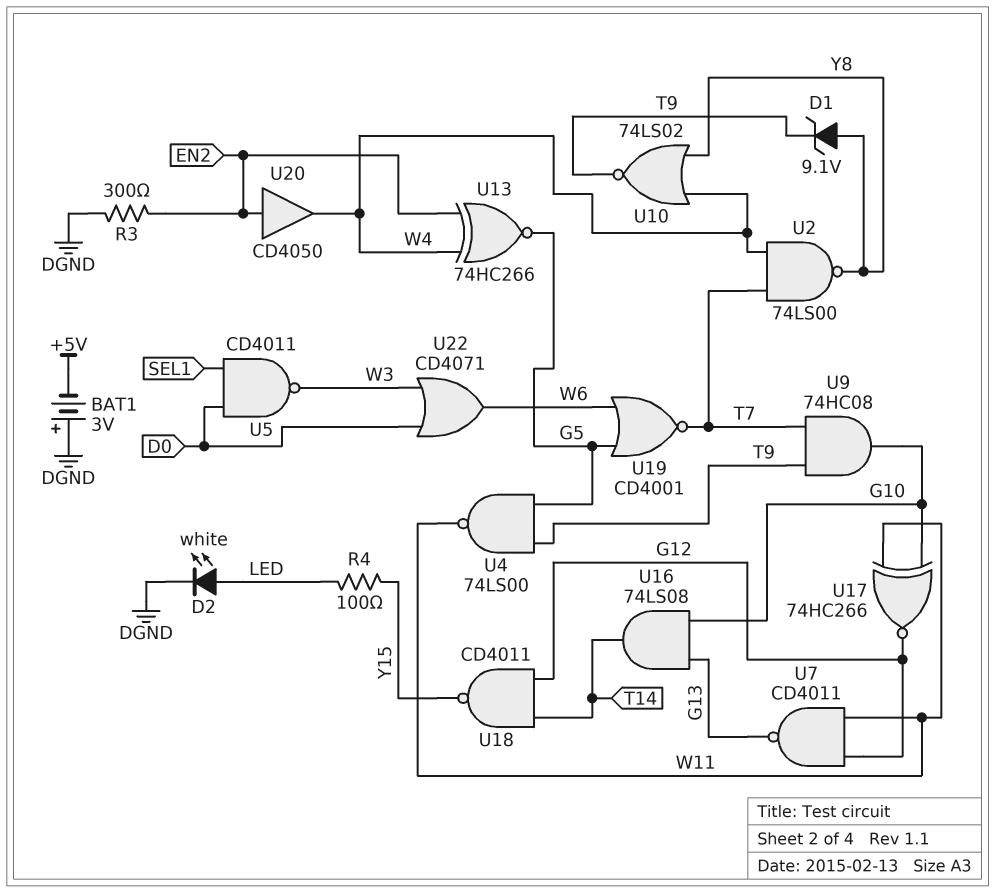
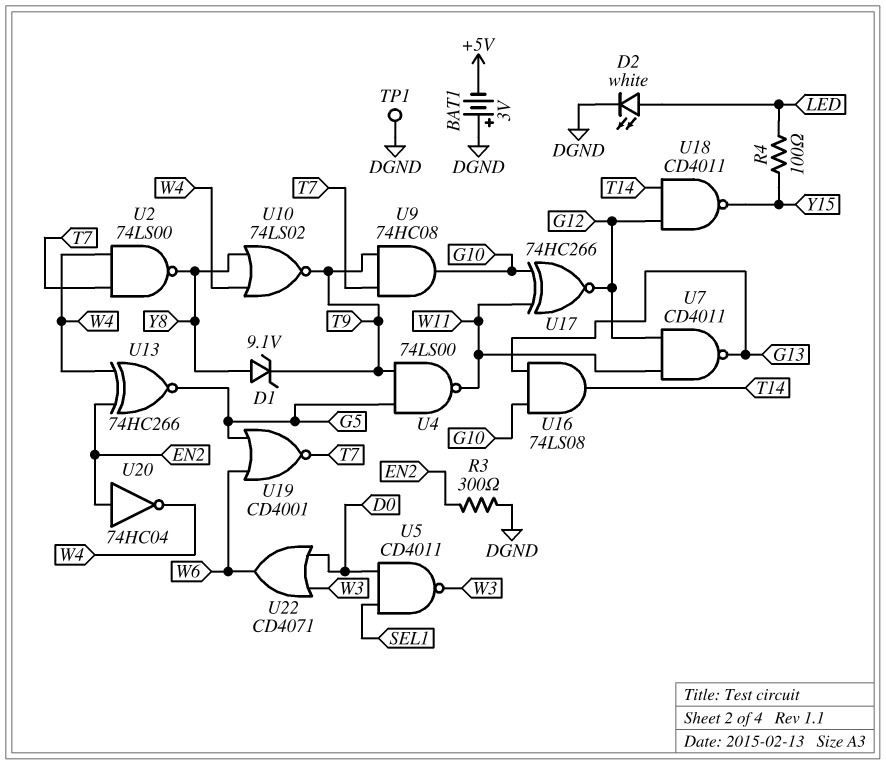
TP1: none -> test point (DGND)
U20: buffer CD4050 (in EN2, out W4) -> NOT 74HC04 (in EN2, out W4)

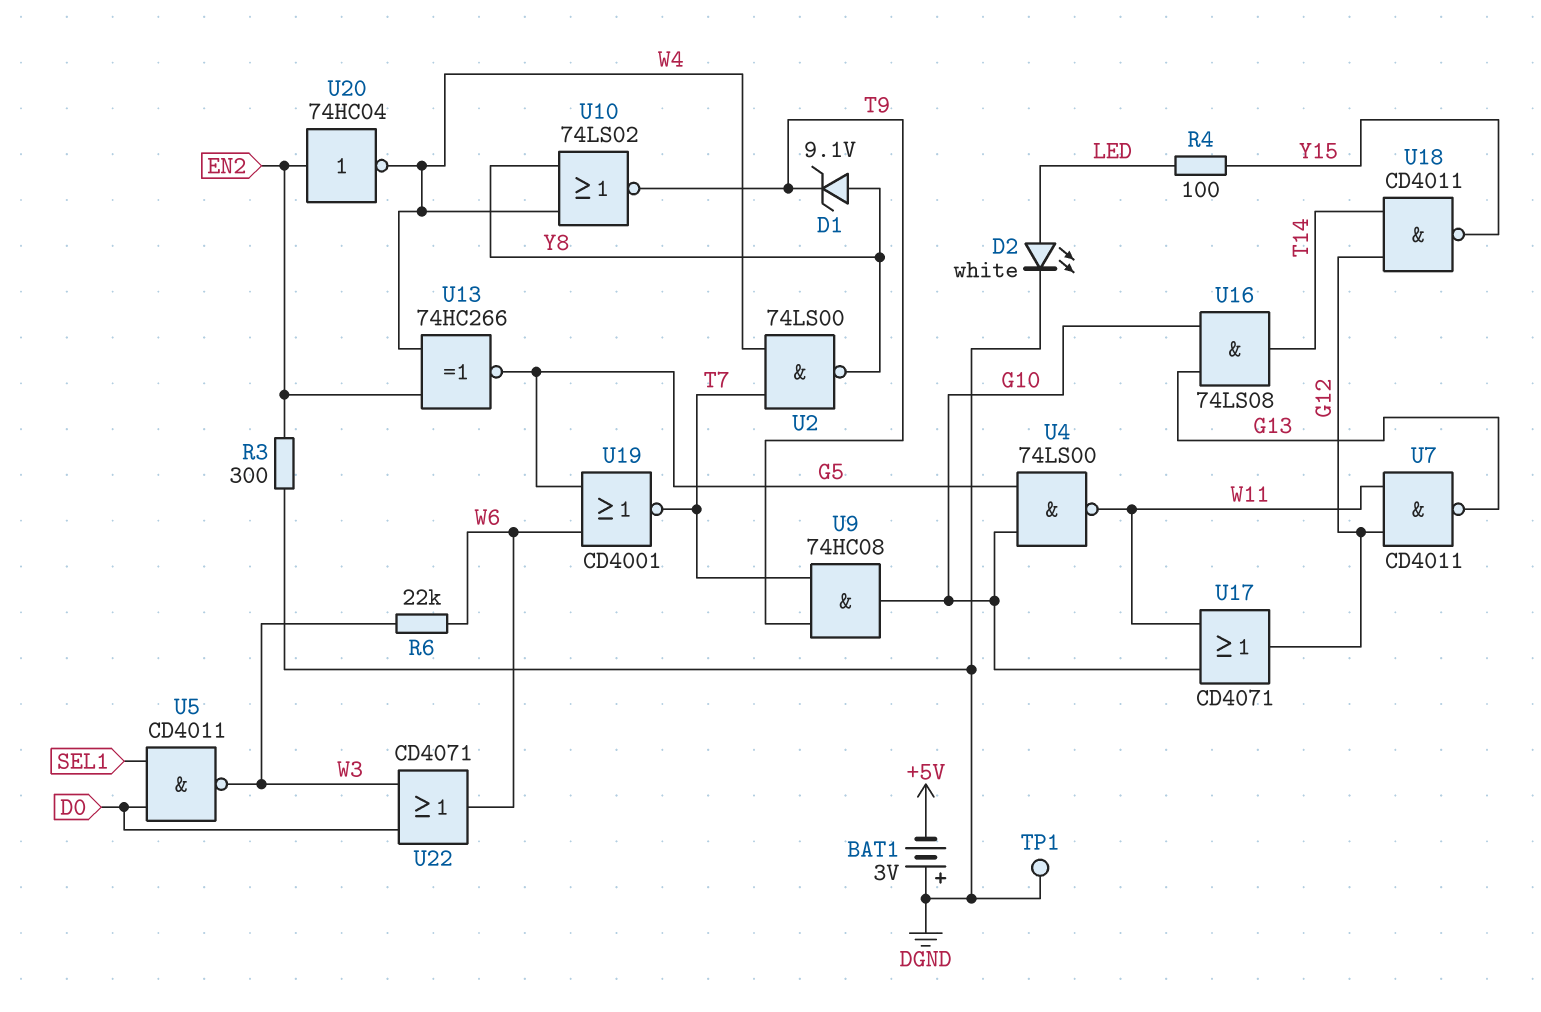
R6: none -> 22k (W3, W6)
U4: NAND 74LS00 (in G5, in T9, out W11) -> NAND 74LS00 (in G5, in G10, out W11)
U17: XNOR 74HC266 (in G10, in W11, out G12) -> OR CD4071 (in G10, in W11, out G12)

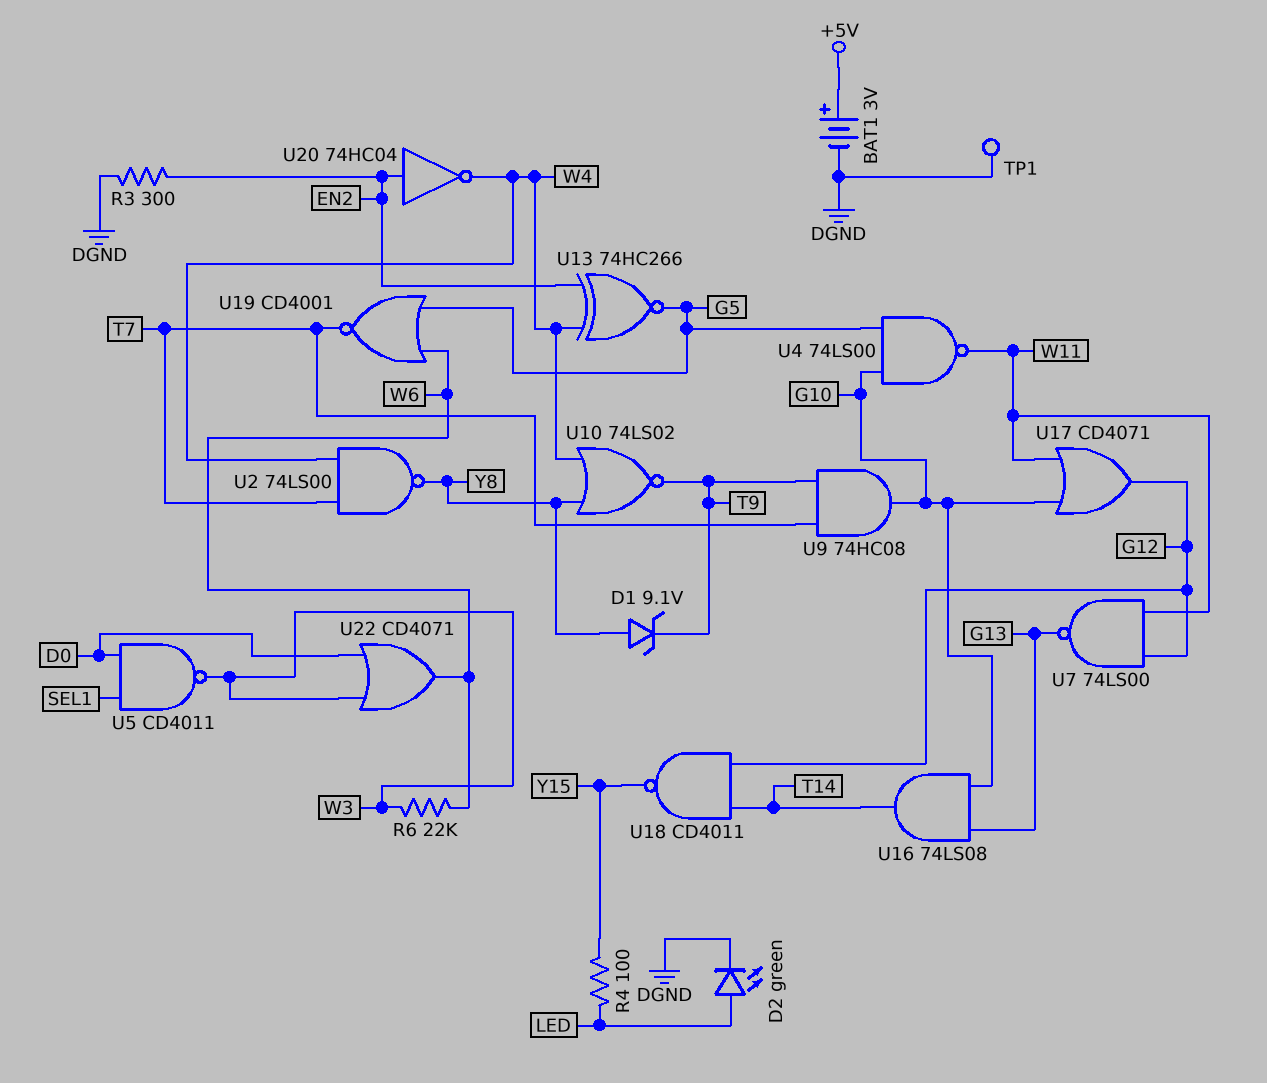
BAT1: 3V (plus DGND, minus +5V) -> 3V (plus +5V, minus DGND)
D2: LED white (A LED, K DGND) -> LED green (A LED, K DGND)
U7: NAND CD4011 (in G12, in W11, out G13) -> NAND 74LS00 (in G12, in W11, out G13)

